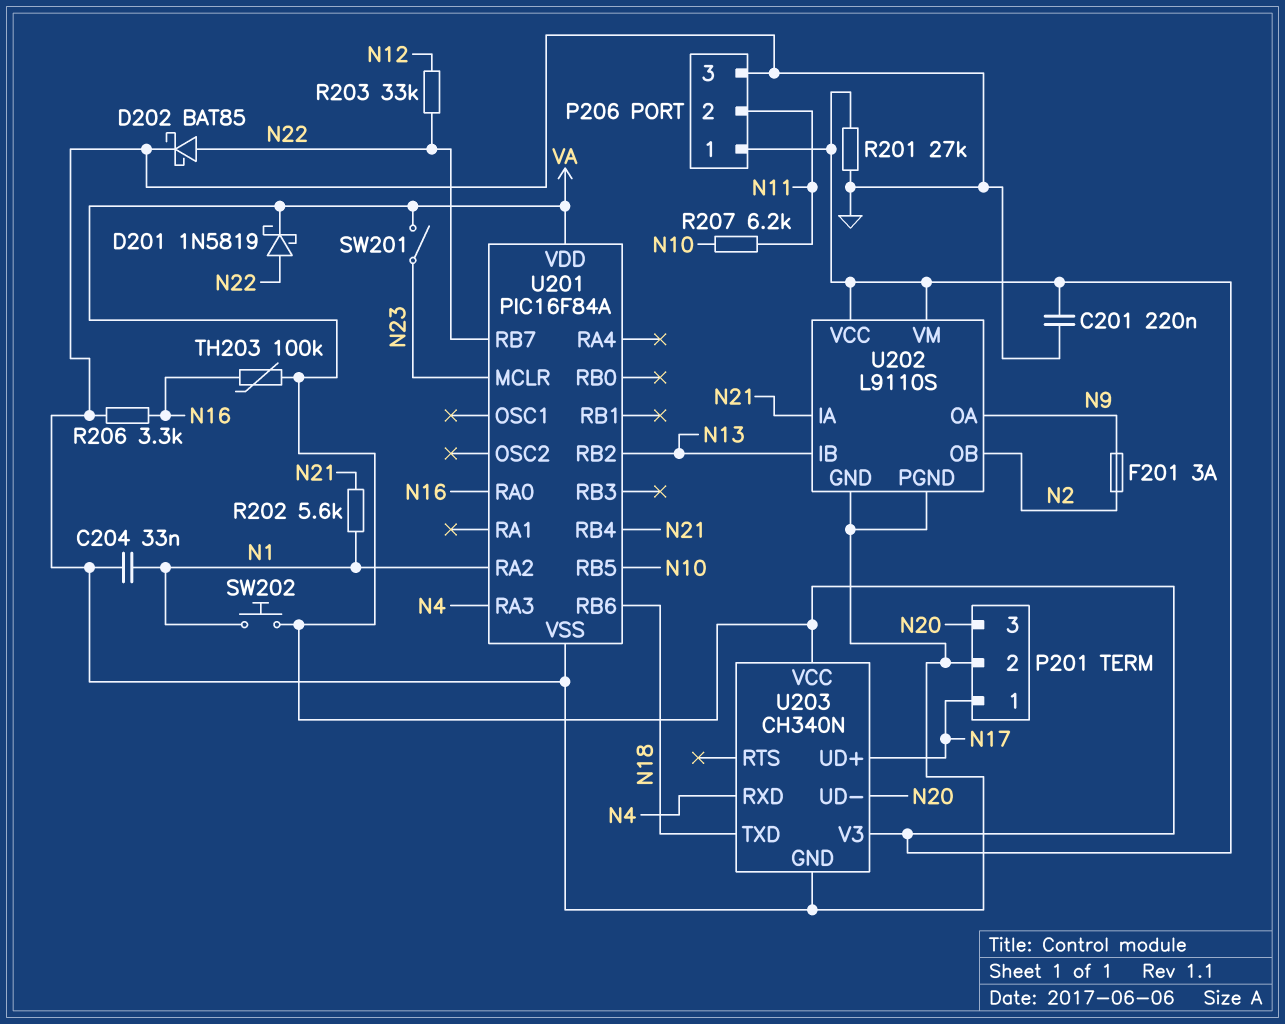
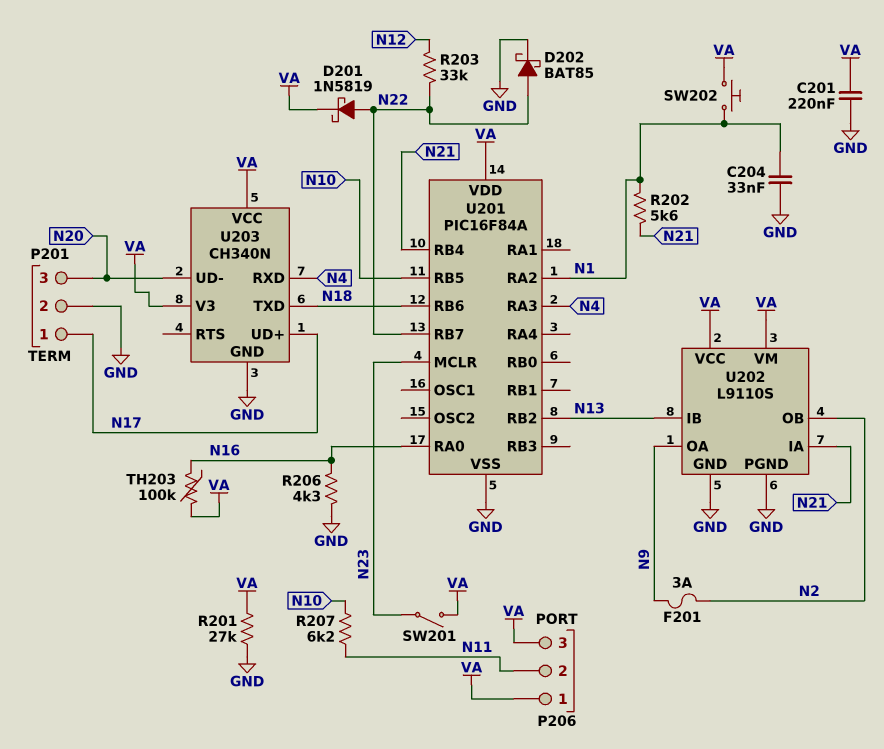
P206 pin 3: GND -> VA
R206: 3.3k (GND, N16) -> 4.3k (GND, N16)

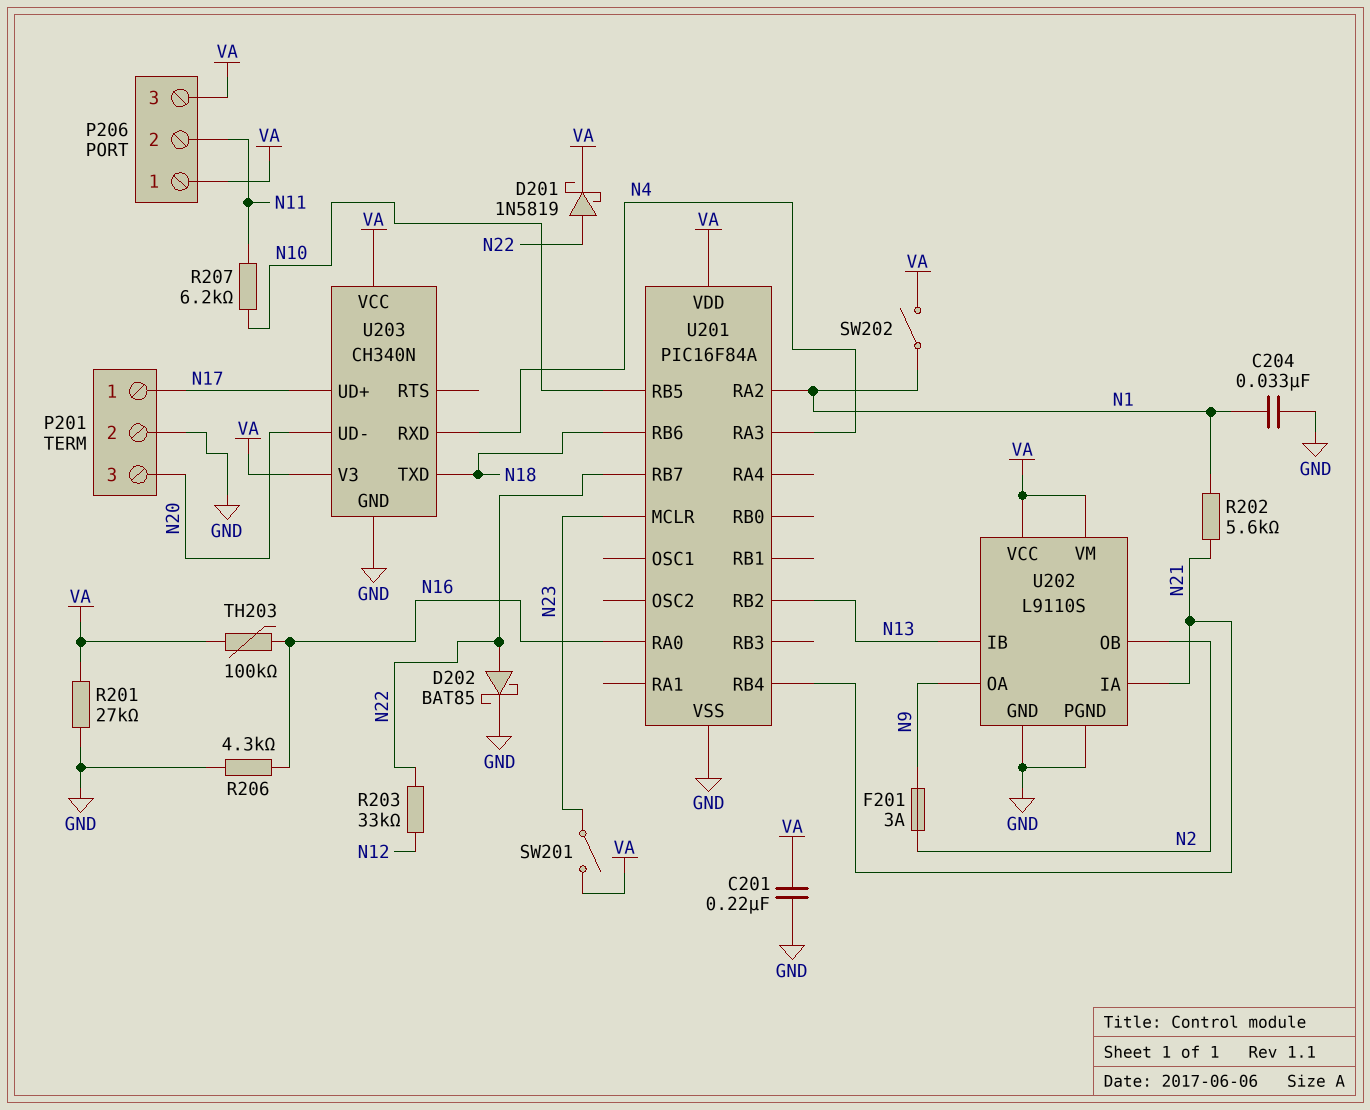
SW202: button (N1, VA) -> switch (N1, VA)

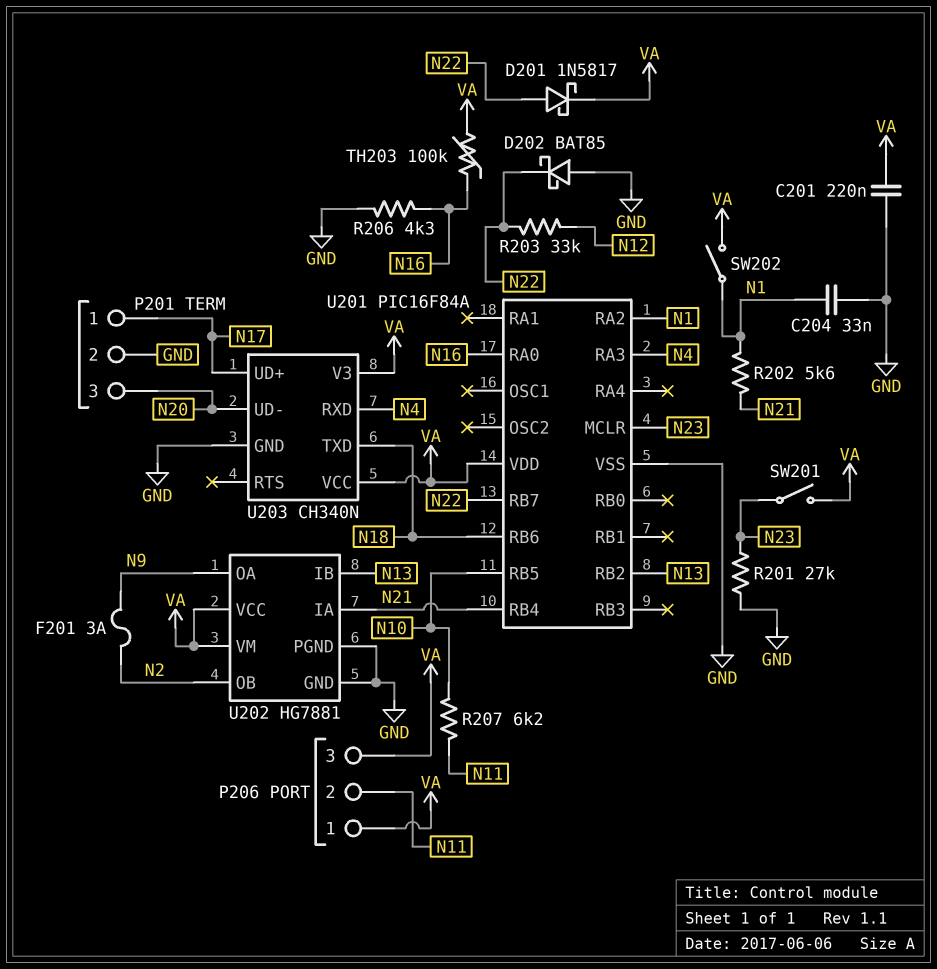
D201: schottky 1N5819 (A N22, K VA) -> schottky 1N5817 (A N22, K VA)
D202: schottky BAT85 (A N22, K GND) -> schottky BAT85 (A GND, K N22)
R201: 27k (GND, VA) -> 27k (GND, N23)
U202: L9110S -> HG7881

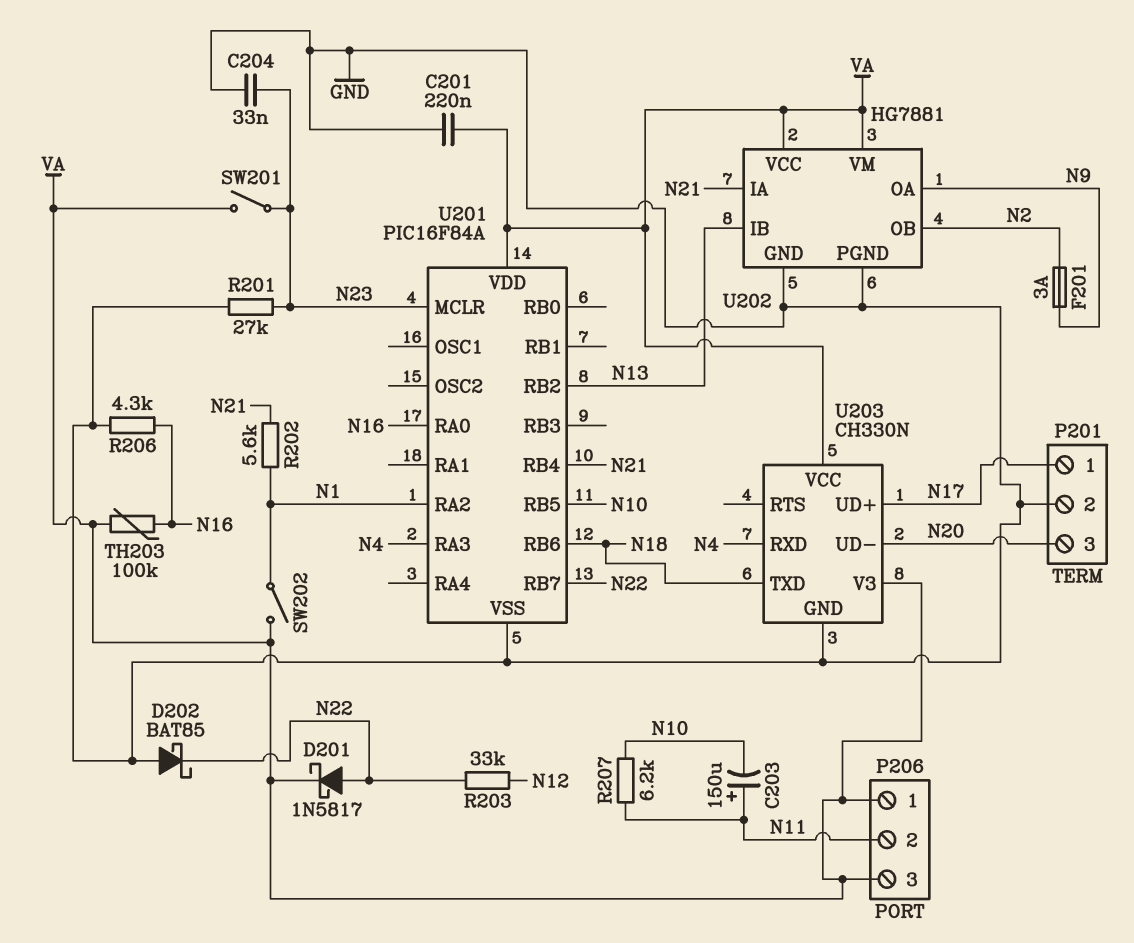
C203: none -> 150uF (plus N11, minus N10)
C204: 33nF (GND, N1) -> 33nF (GND, N23)
U203: CH340N -> CH330N

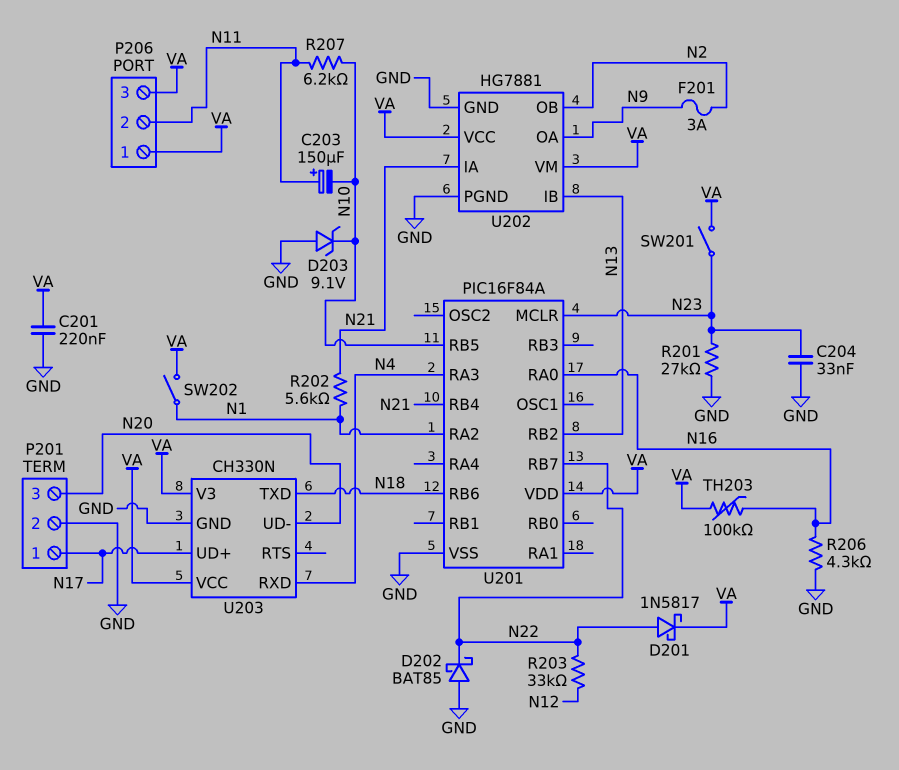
D203: none -> zener 9.1V (A GND, K N10)

